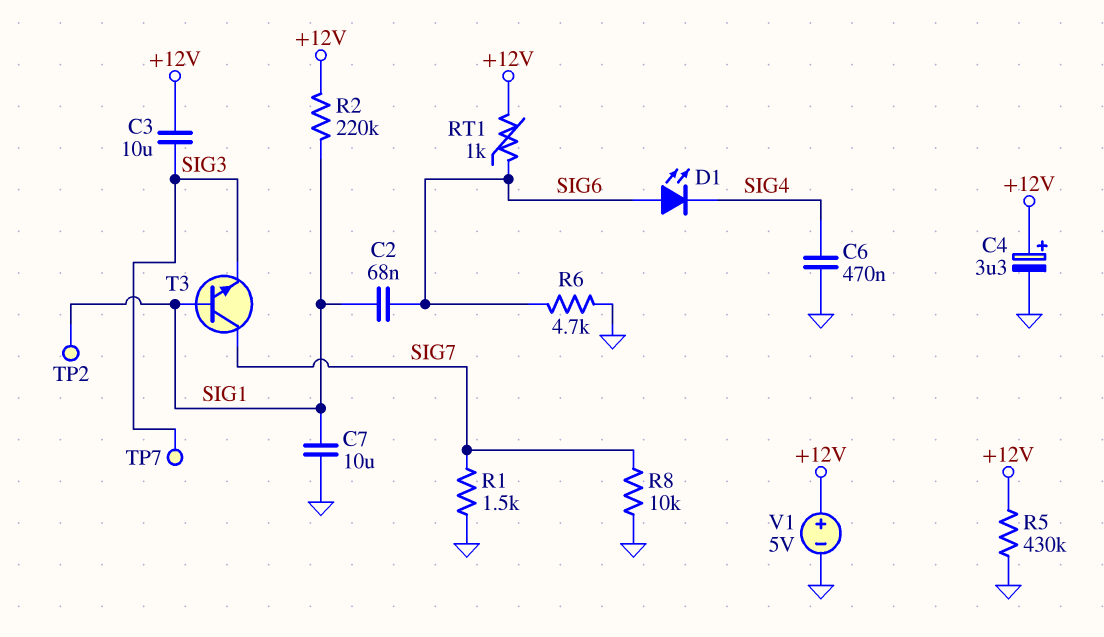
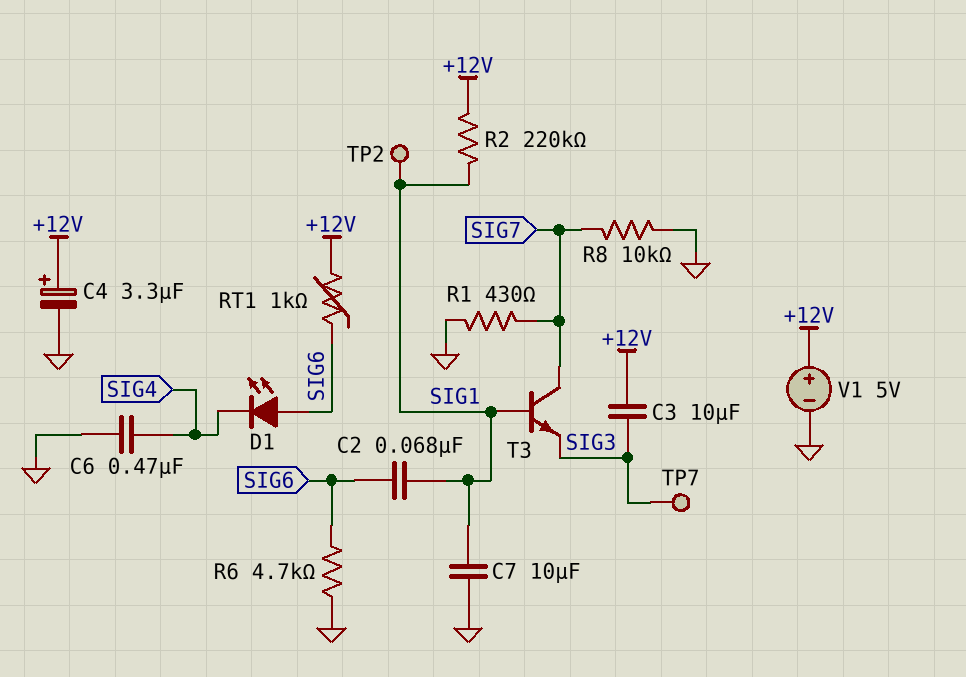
R1: 1.5k (GND, SIG7) -> 430 (GND, SIG7)
R5: 430k (+12V, GND) -> none

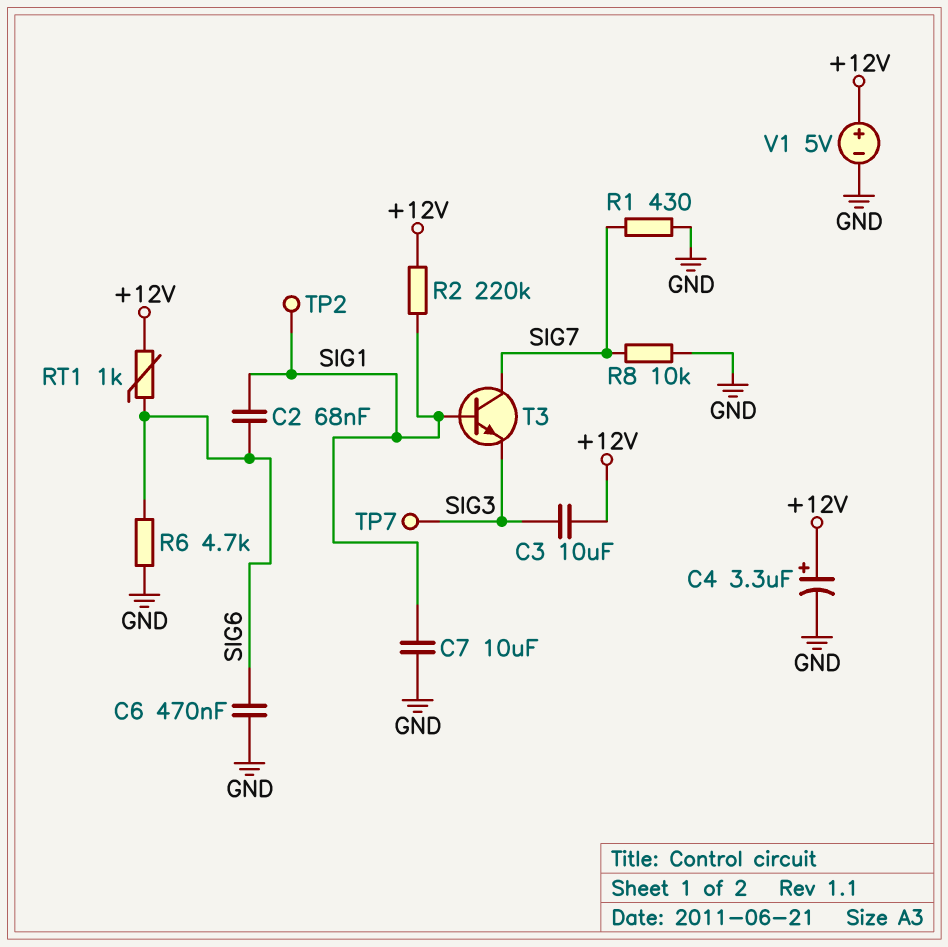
C6: 470nF (GND, SIG4) -> 470nF (GND, SIG6)
D1: LED (A SIG6, K SIG4) -> none

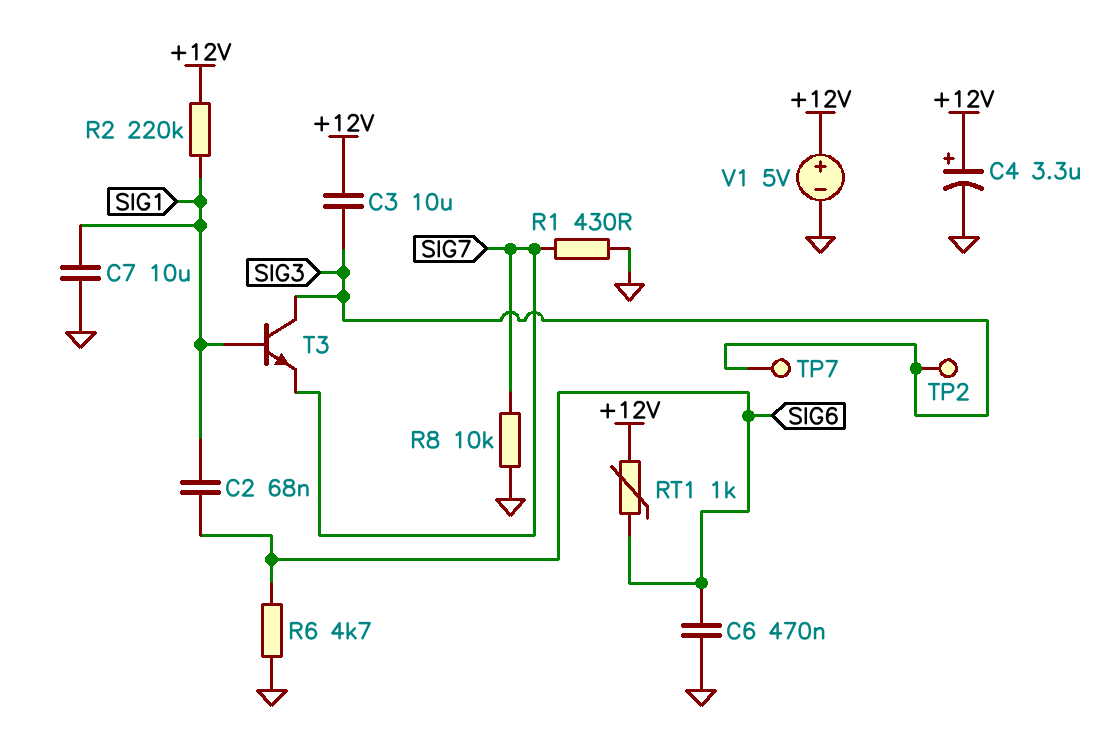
T3: NPN (B SIG1, C SIG7, E SIG3) -> NPN (B SIG1, C SIG3, E SIG7)
TP2: test point (SIG1) -> test point (SIG3)

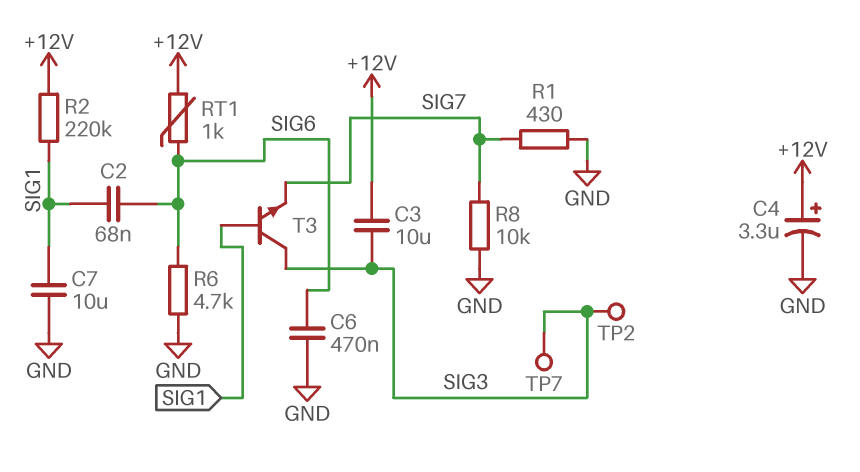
V1: 5V (plus +12V, minus GND) -> none

